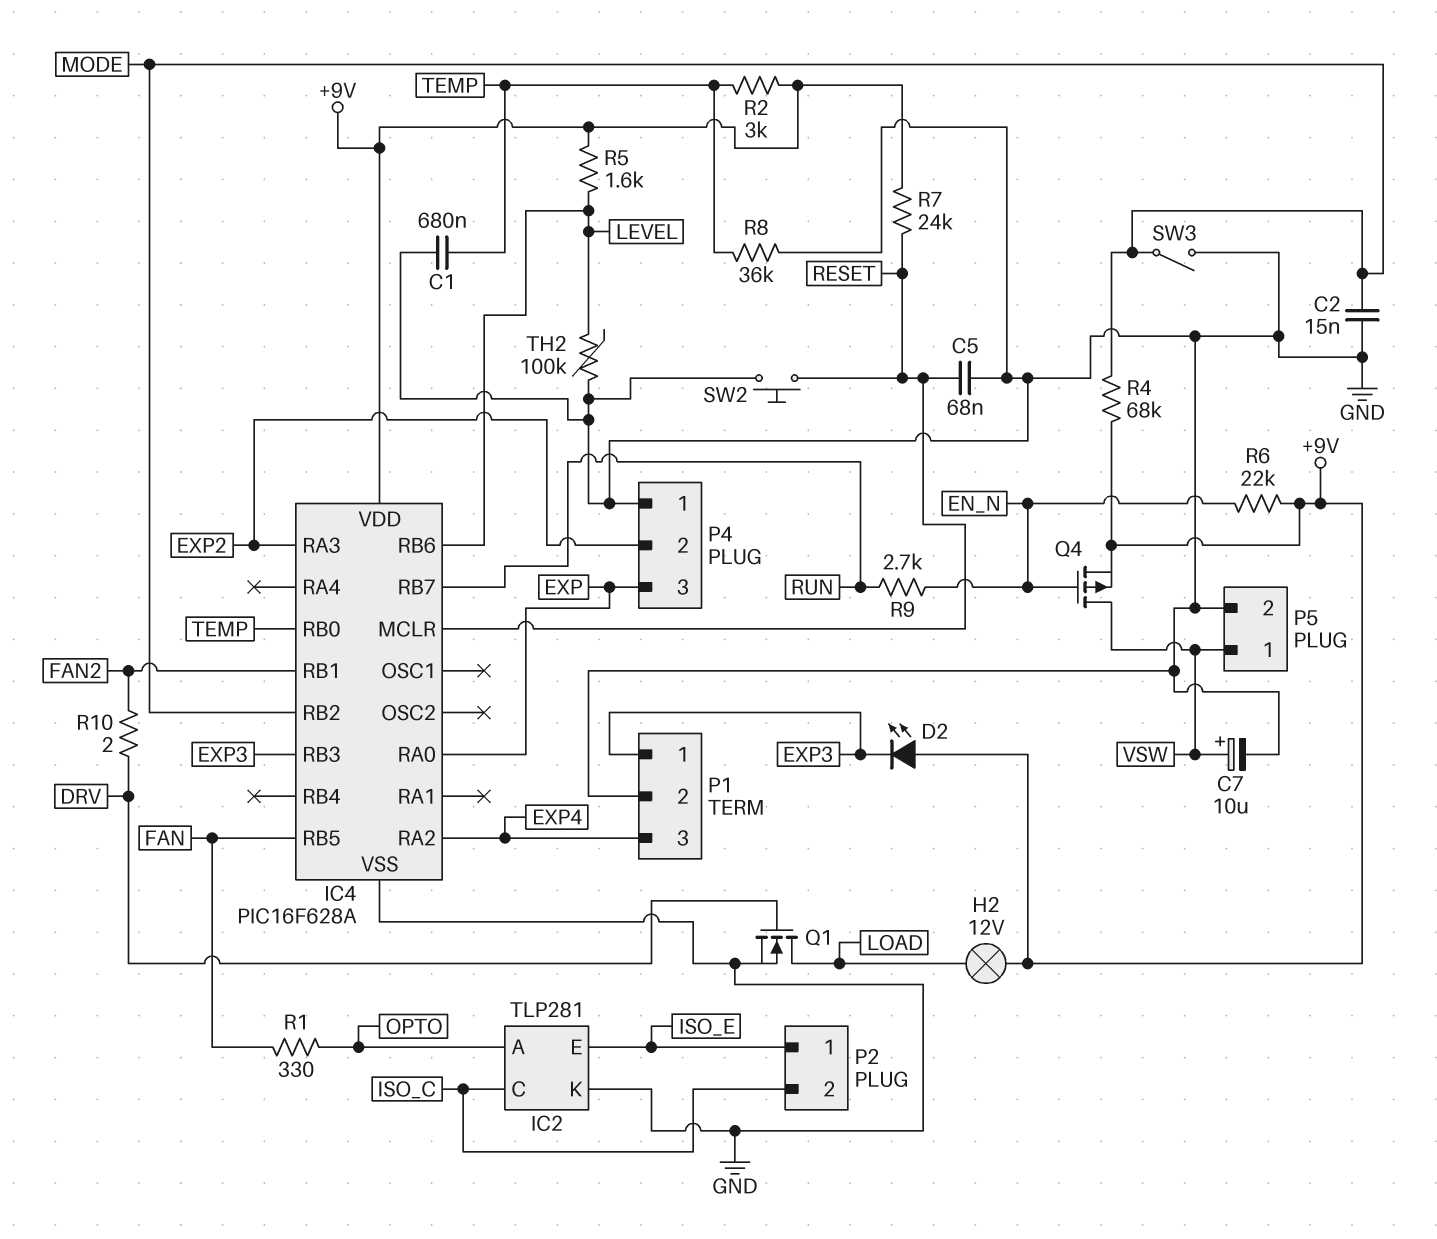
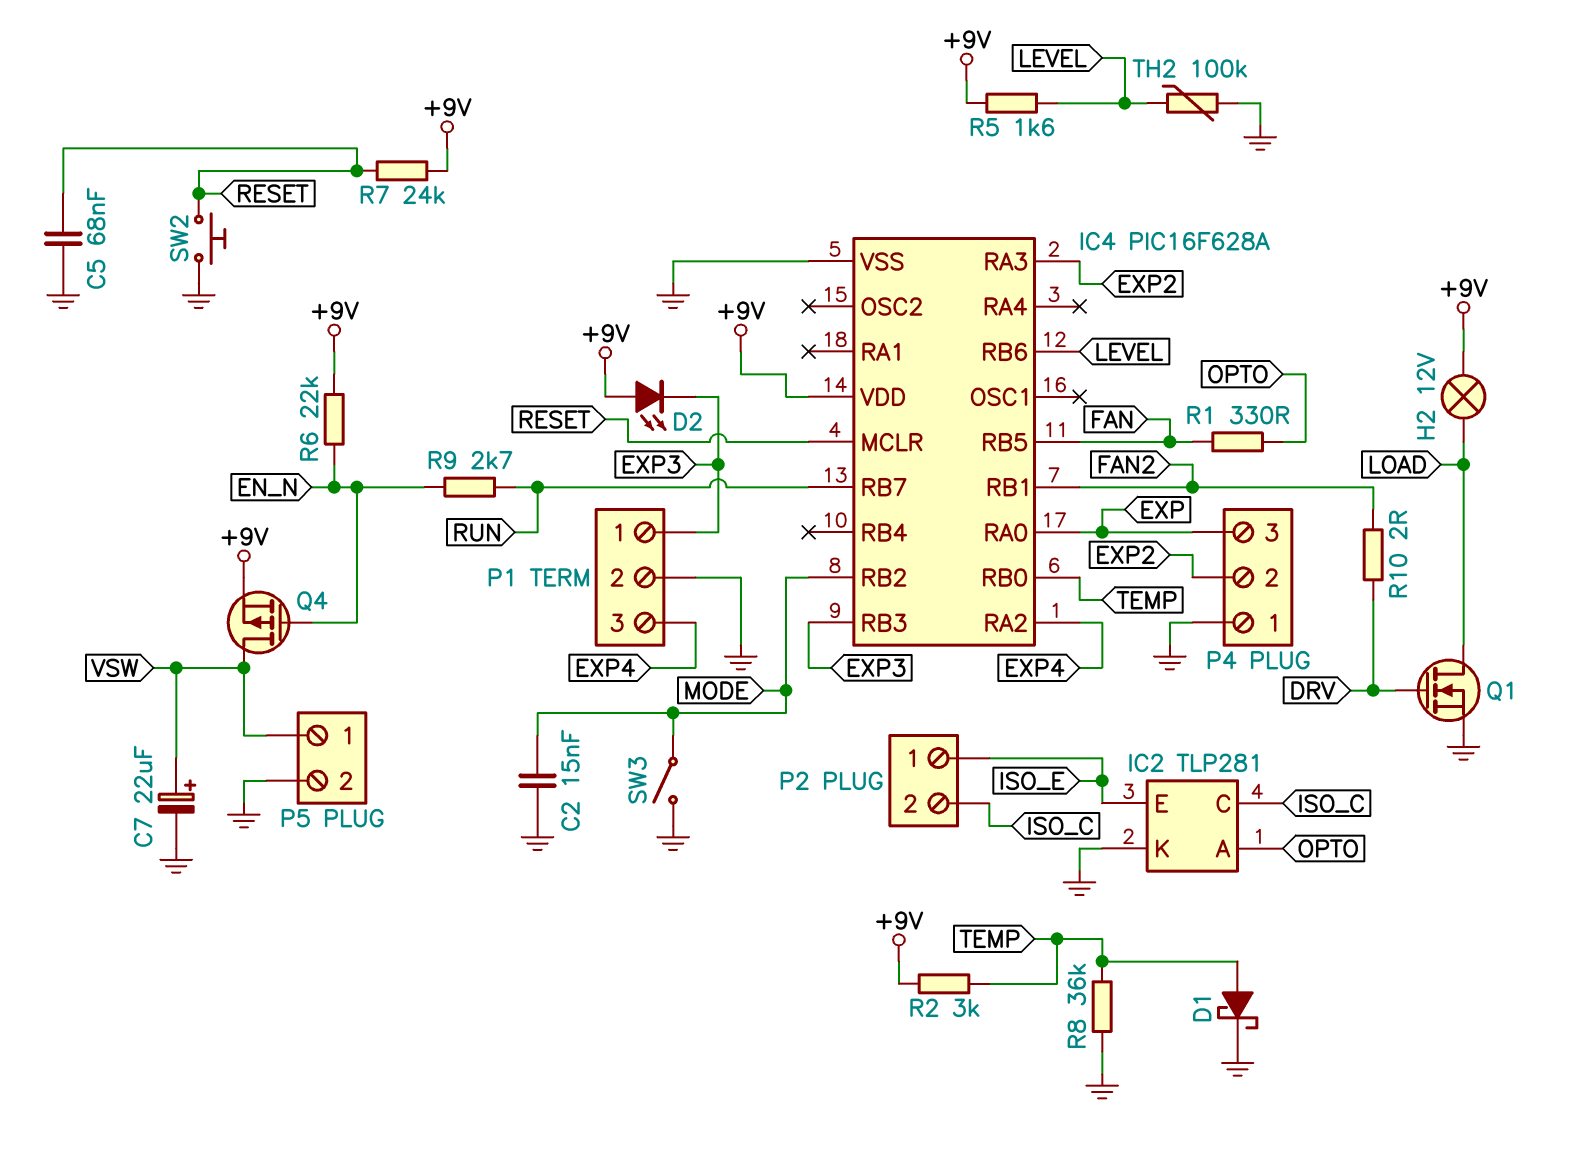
C1: 680nF (GND, TEMP) -> none
C7: 10uF (plus VSW, minus GND) -> 22uF (plus VSW, minus GND)
D1: none -> schottky (A TEMP, K GND)
R4: 68k (+9V, MODE) -> none

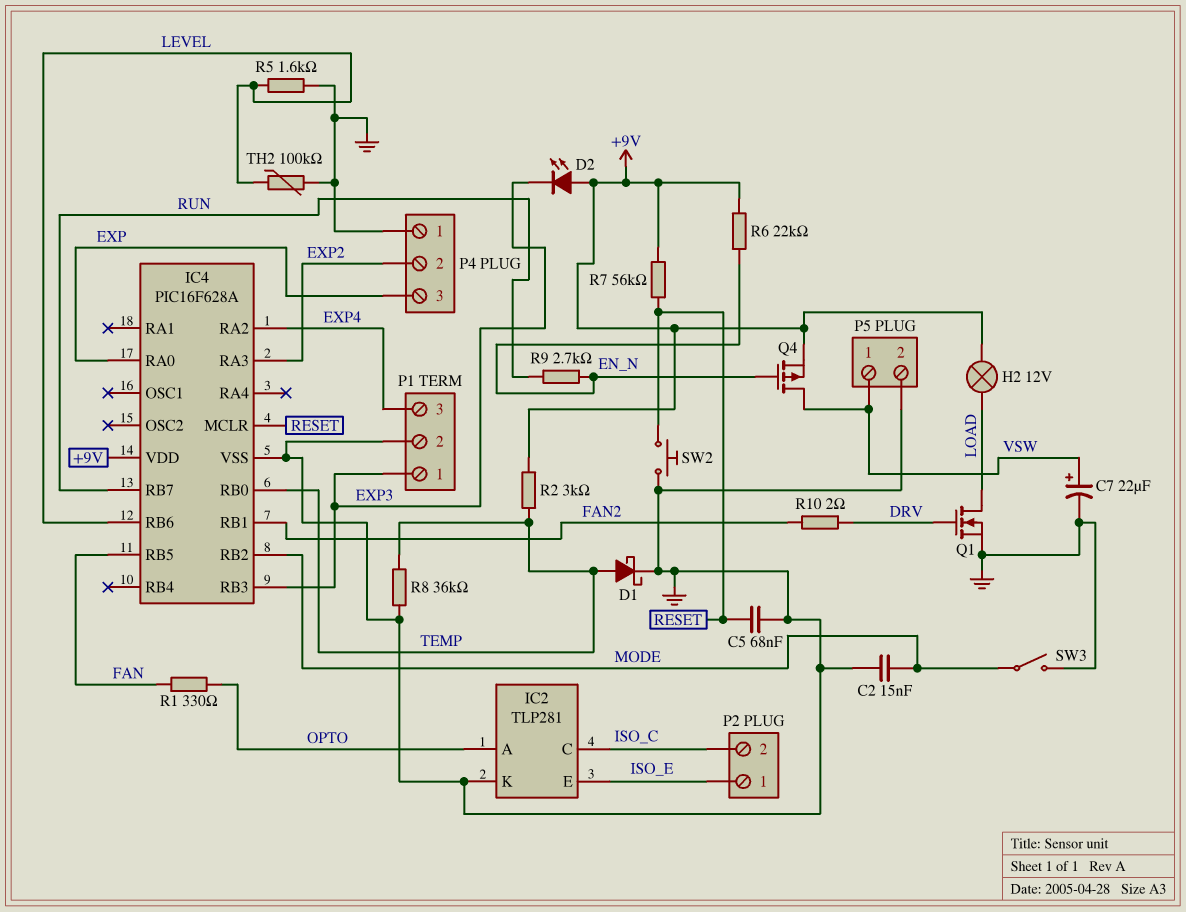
R5: 1.6k (+9V, LEVEL) -> 1.6k (GND, LEVEL)
R7: 24k (+9V, RESET) -> 56k (+9V, RESET)

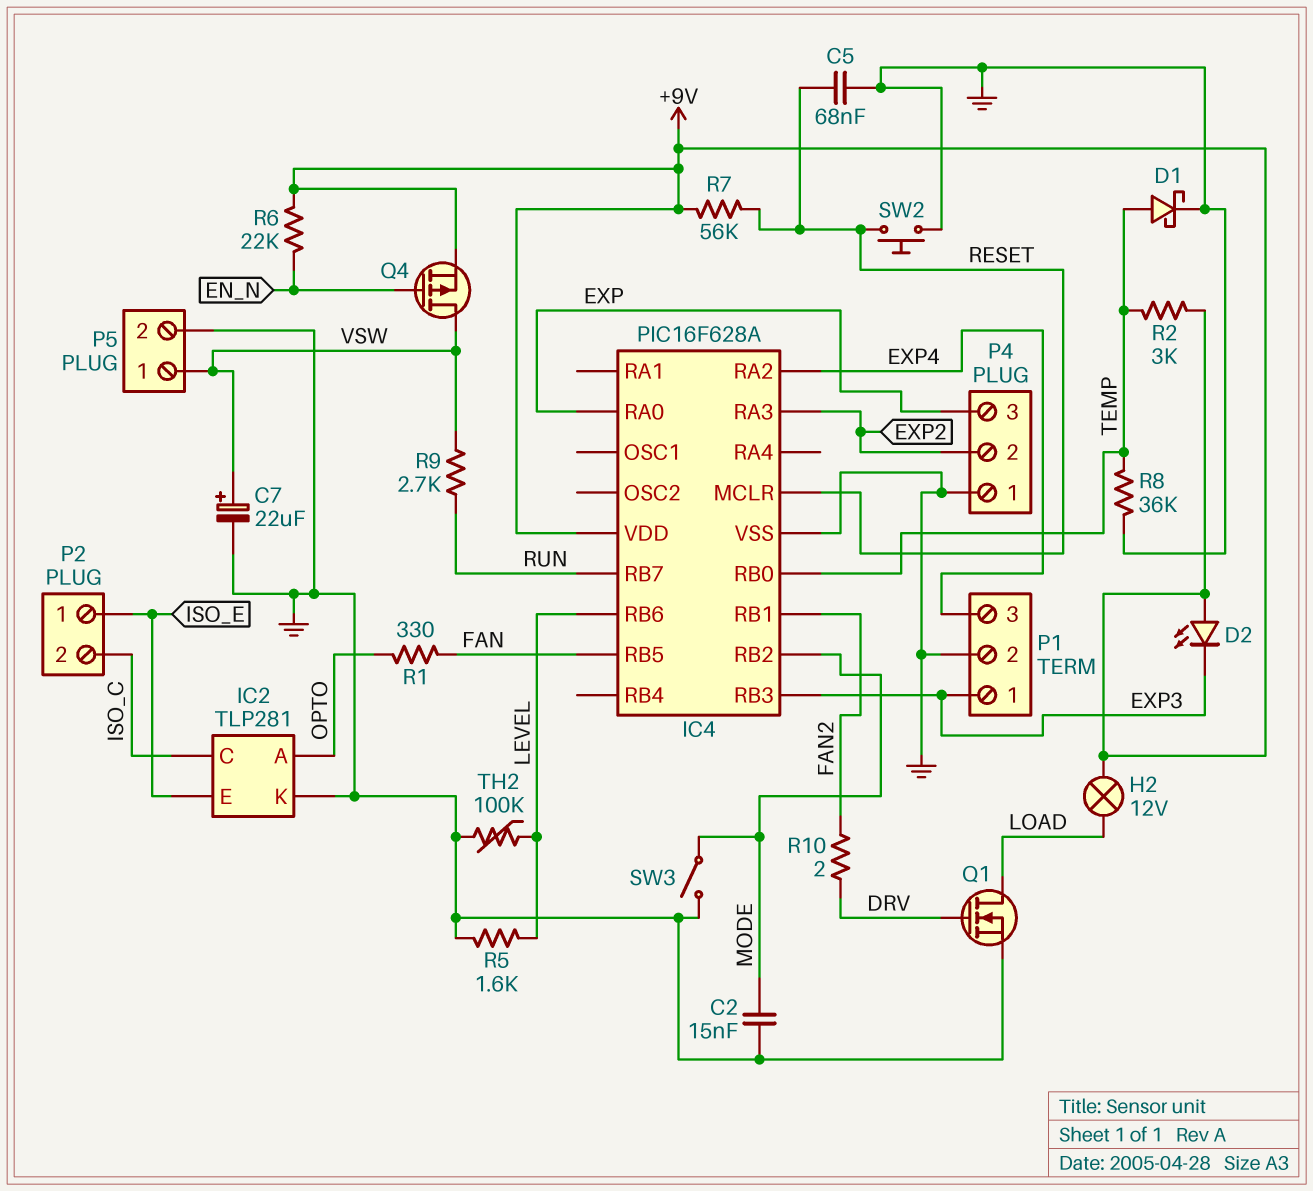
R9: 2.7k (EN_N, RUN) -> 2.7k (RUN, VSW)

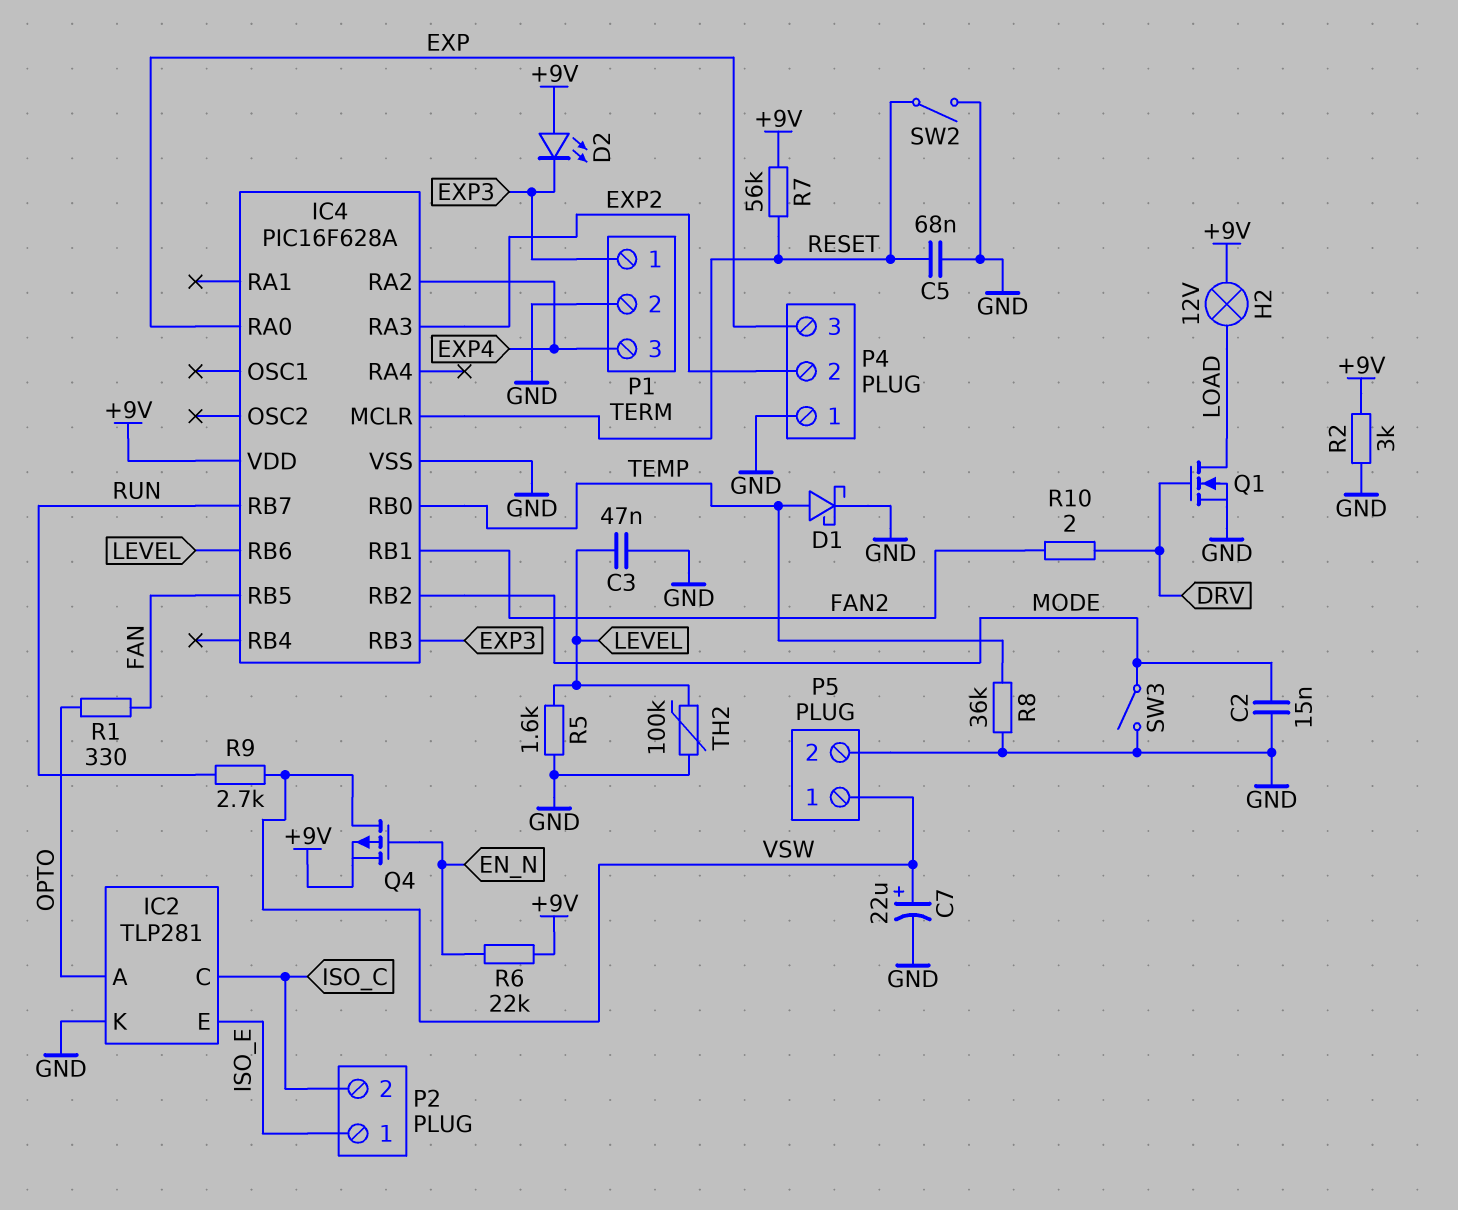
C3: none -> 47nF (GND, LEVEL)
R2: 3k (+9V, TEMP) -> 3k (+9V, GND)
SW2: button (GND, RESET) -> switch (GND, RESET)

